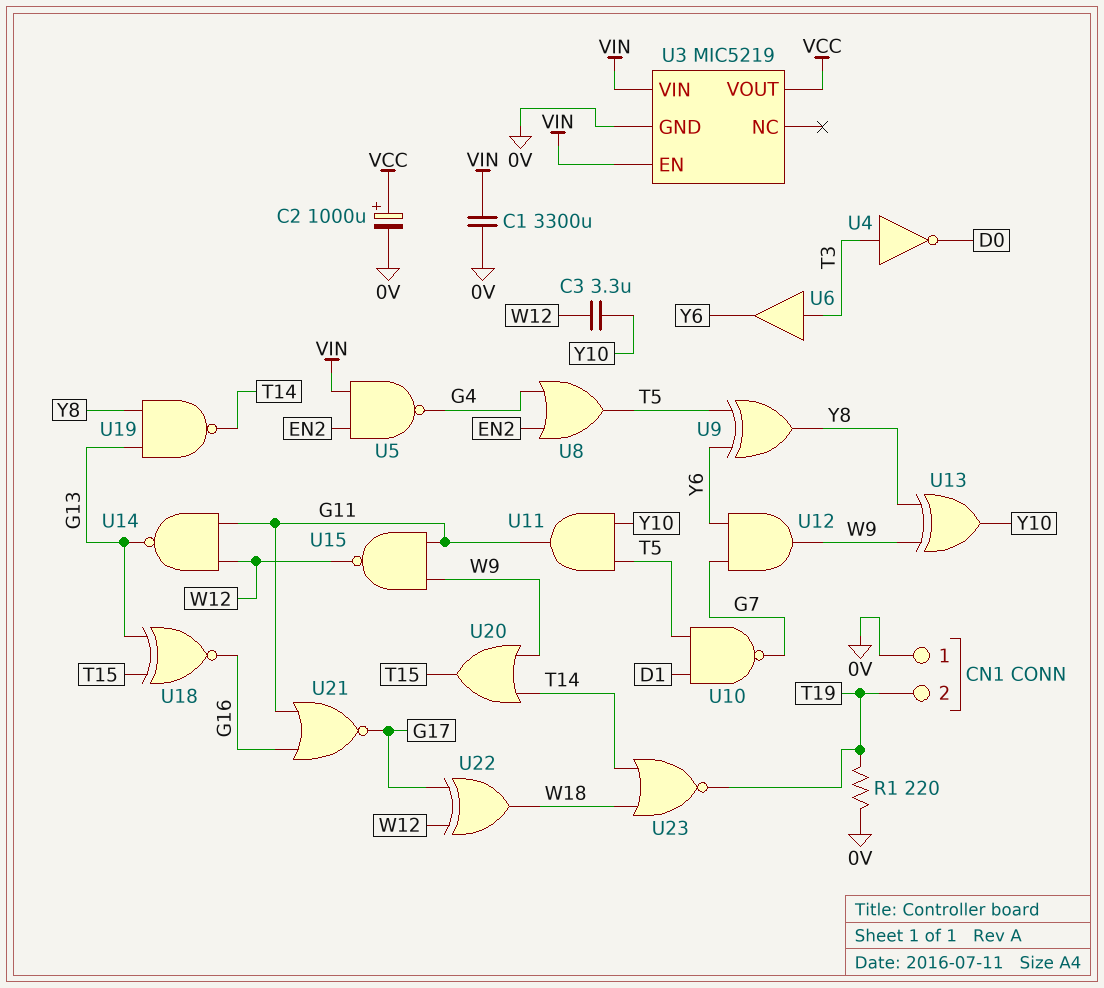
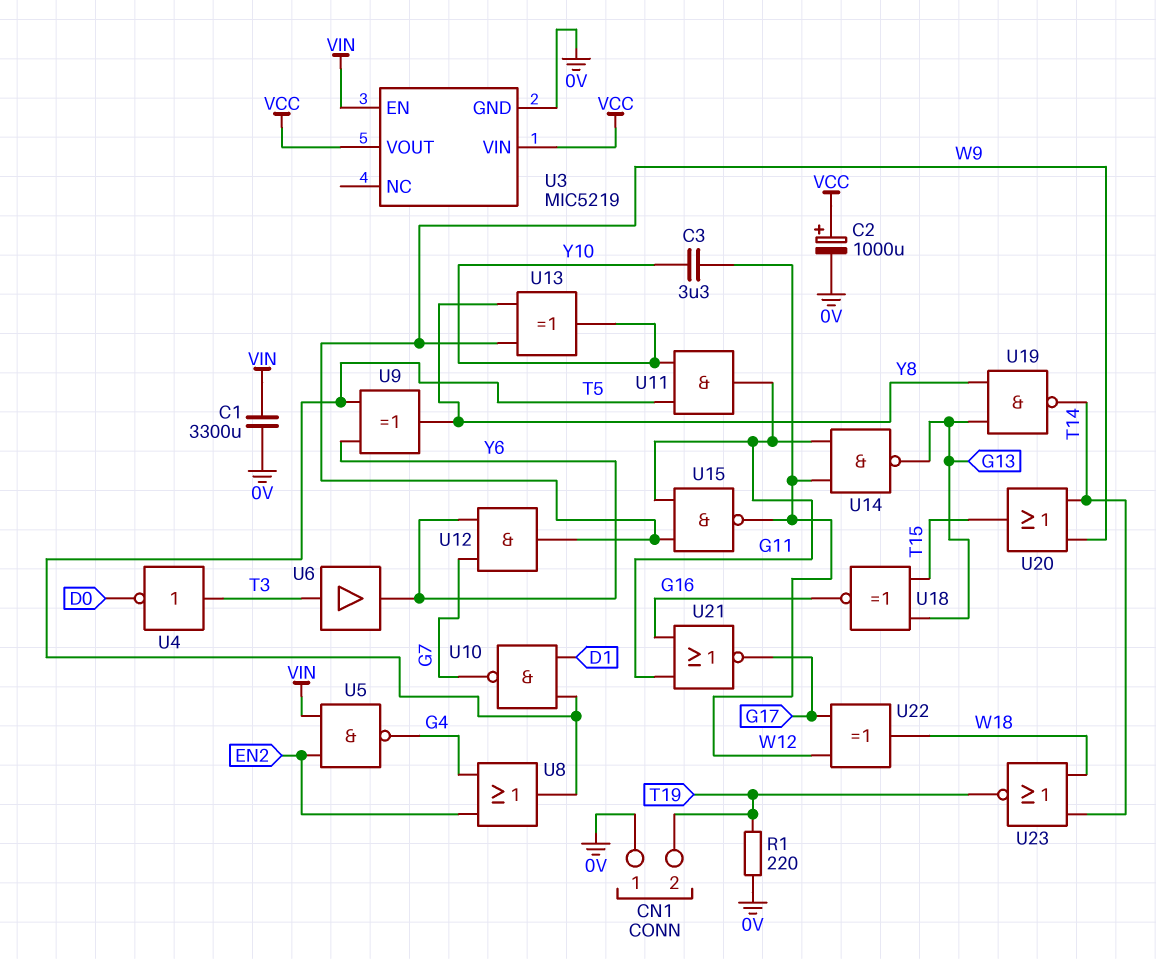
U3 pin VIN: VIN -> VCC

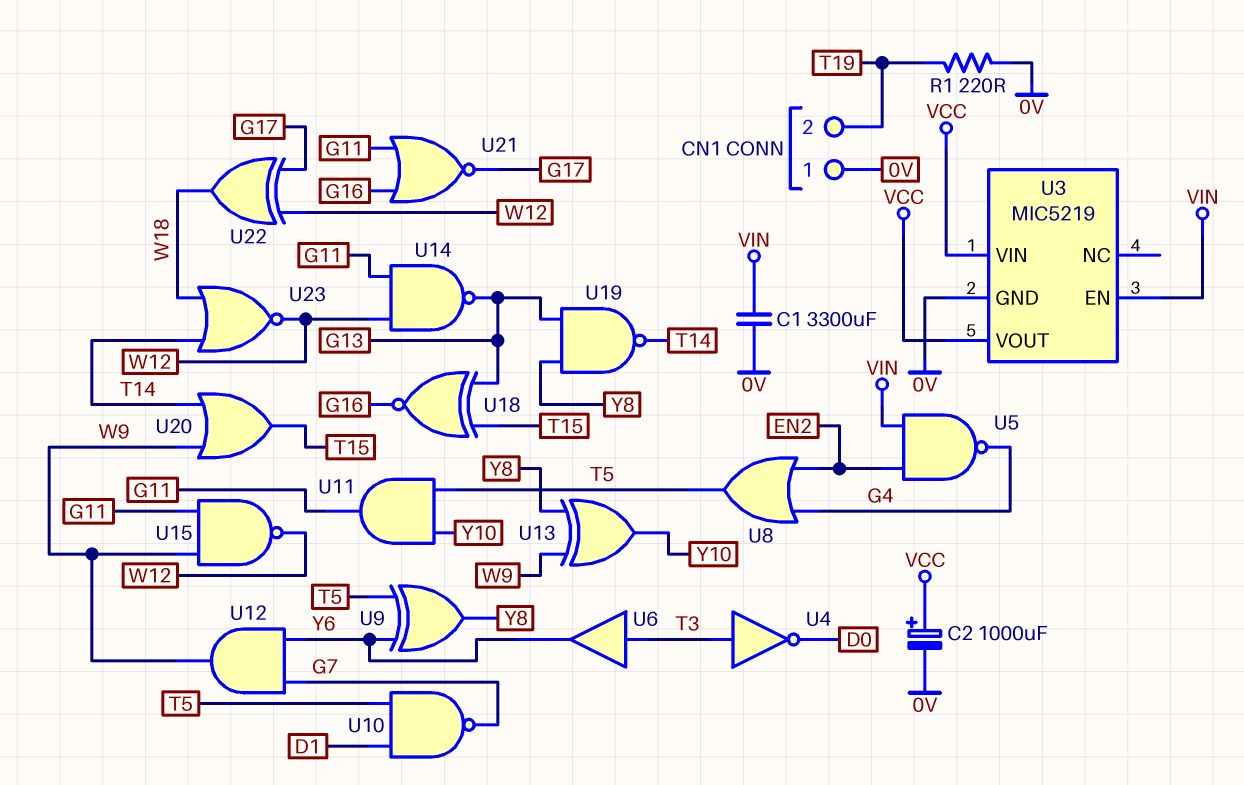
C3: 3.3uF (W12, Y10) -> none
U23: NOR (in T14, in W18, out T19) -> NOR (in T14, in W18, out W12)

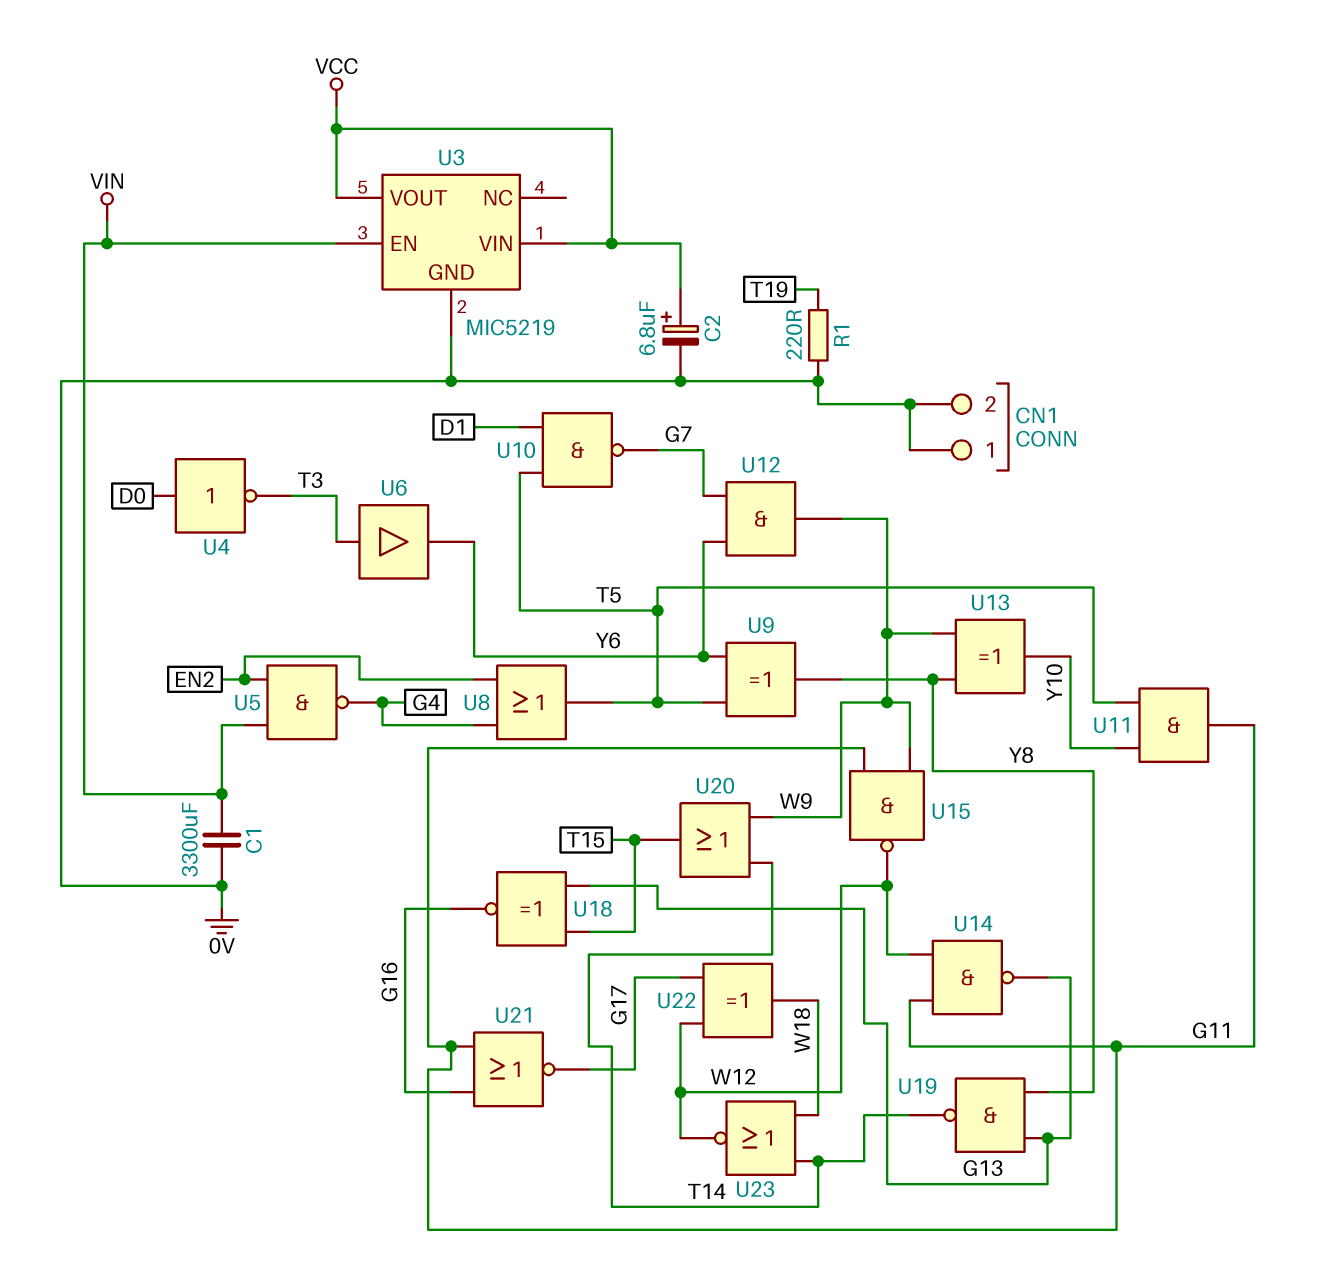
C2: 1000uF (plus VCC, minus 0V) -> 6.8uF (plus VCC, minus 0V)
CN1 pin 2: T19 -> 0V
U4: NOT (in T3, out D0) -> NOT (in D0, out T3)

